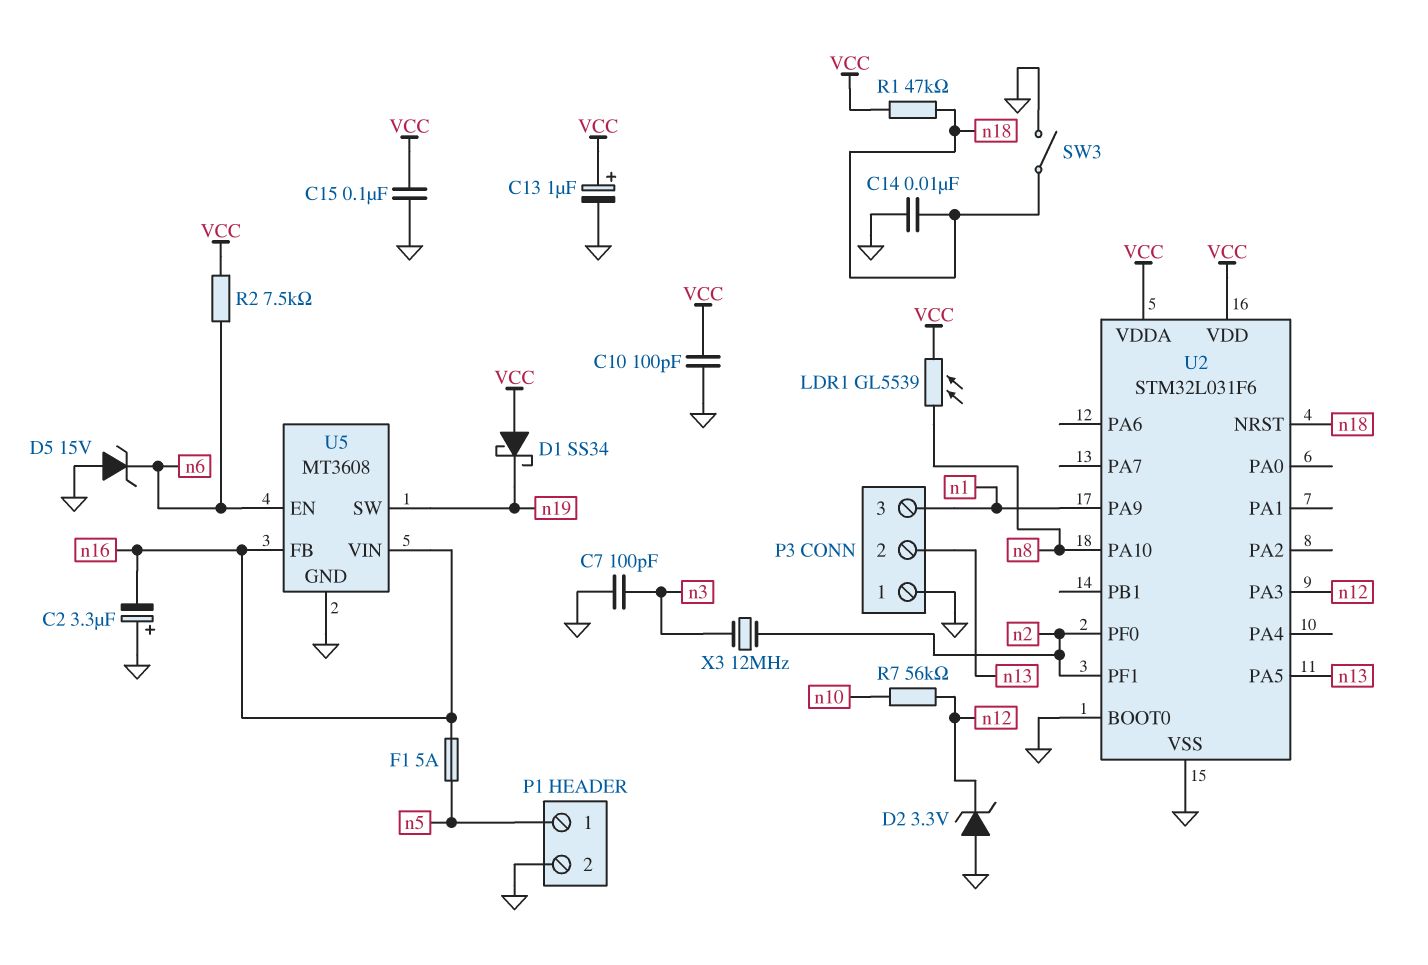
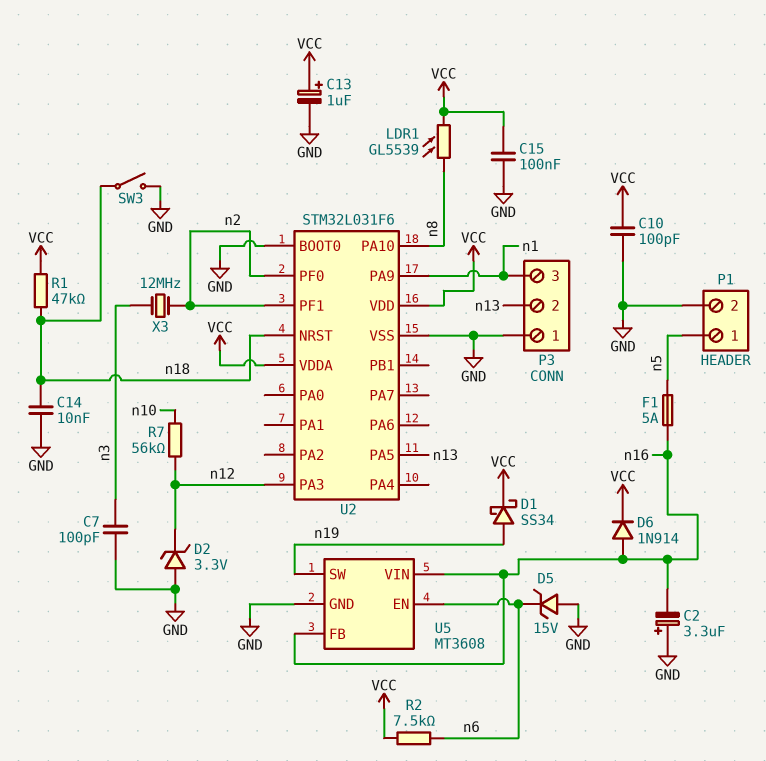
D1: schottky SS34 (A VCC, K n19) -> schottky SS34 (A n19, K VCC)
D6: none -> diode 1N914 (A n16, K VCC)

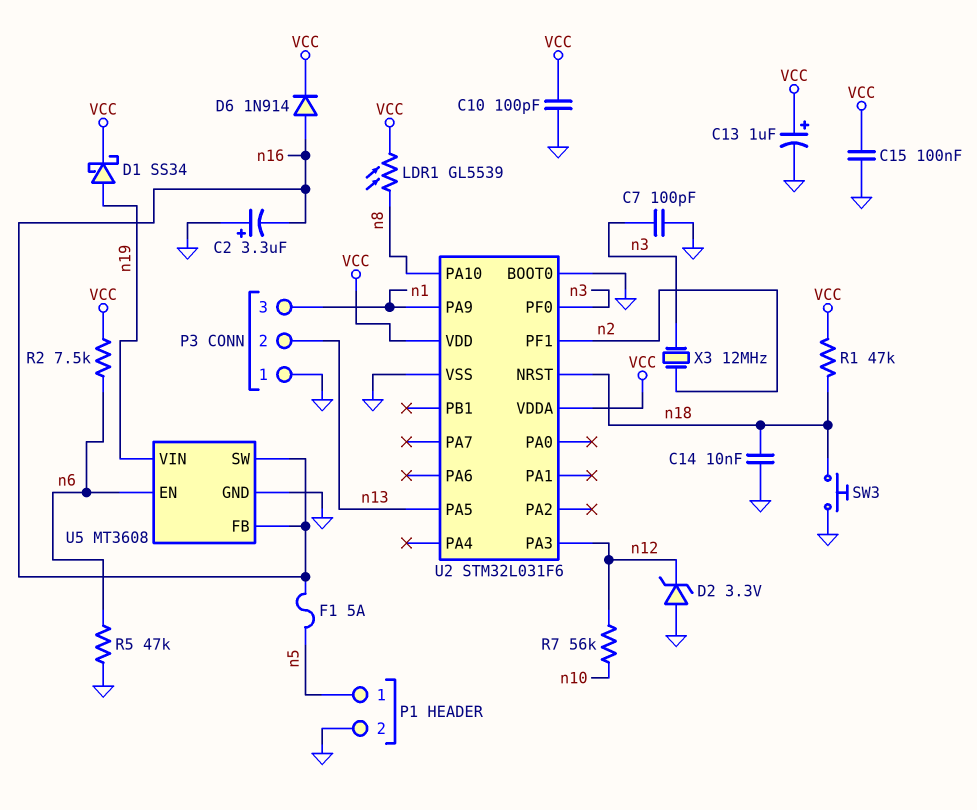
D5: zener 15V (A GND, K n6) -> none
R5: none -> 47k (GND, n6)
SW3: switch (GND, n18) -> button (GND, n18)
U2 pin PF0: n2 -> n3
U5 pin SW: n19 -> n16
U5 pin VIN: n16 -> n19

